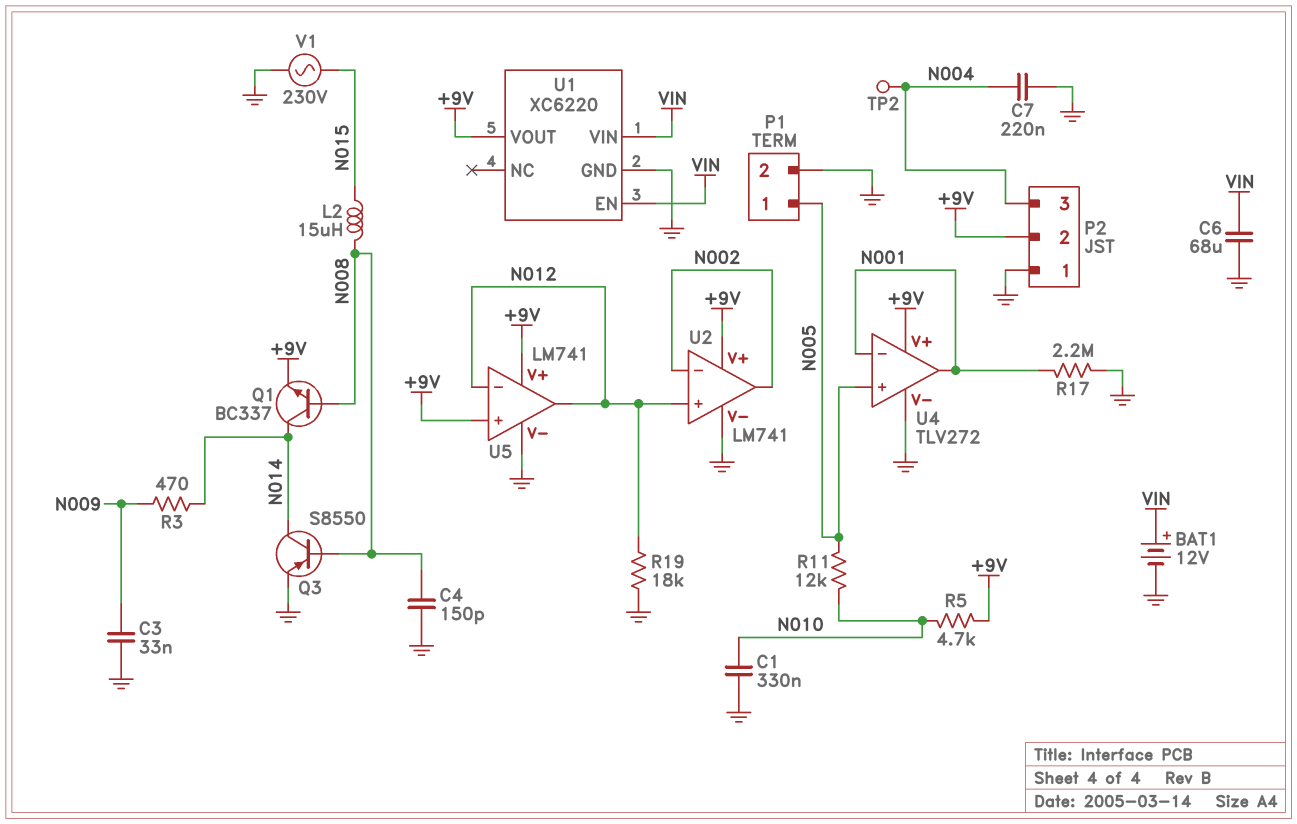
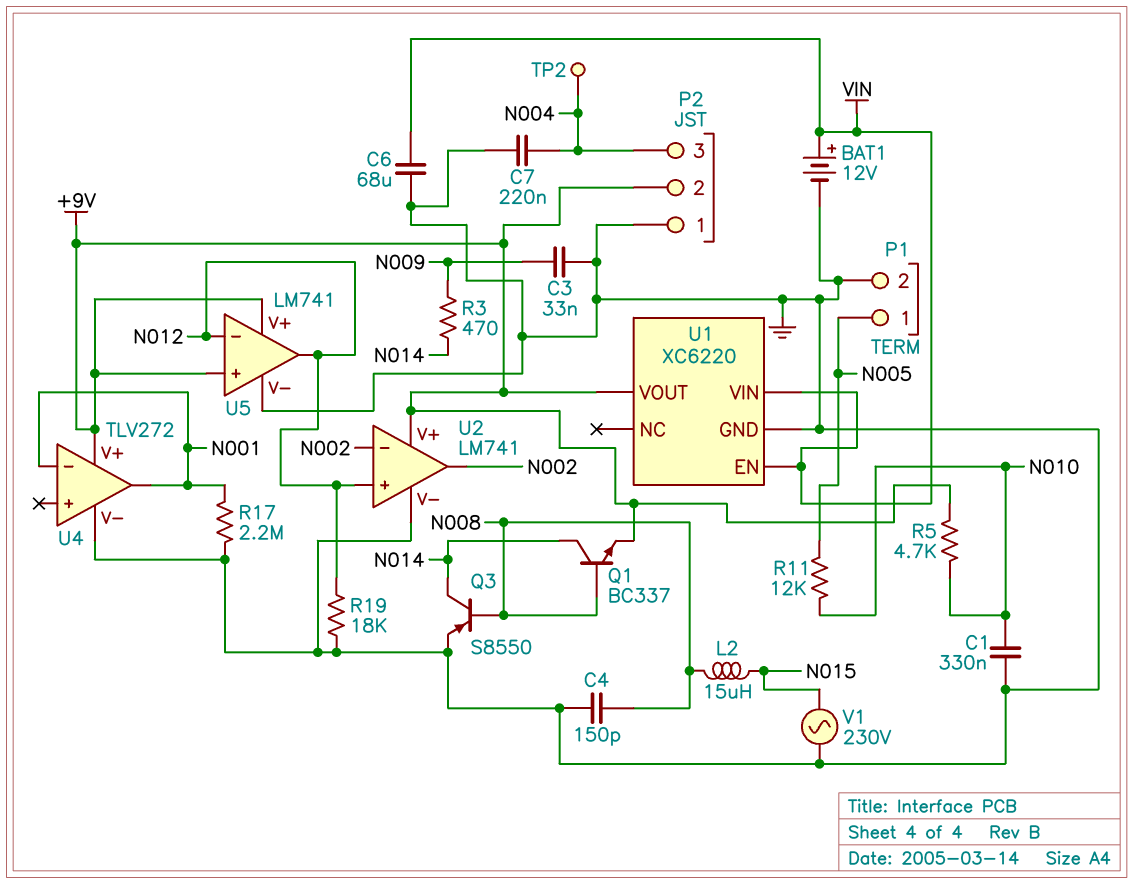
U4 pin in+: N005 -> none

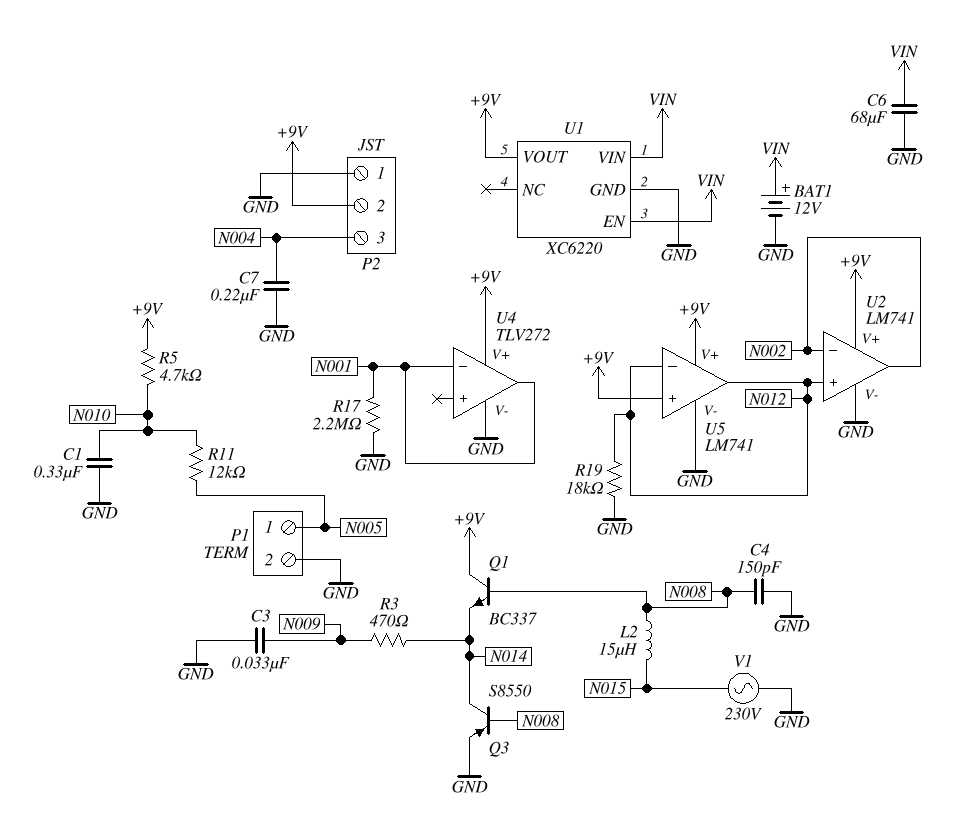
Q1: NPN BC337 (B N008, C N014, E +9V) -> NPN BC337 (B N008, C +9V, E N014)
TP2: test point (N004) -> none

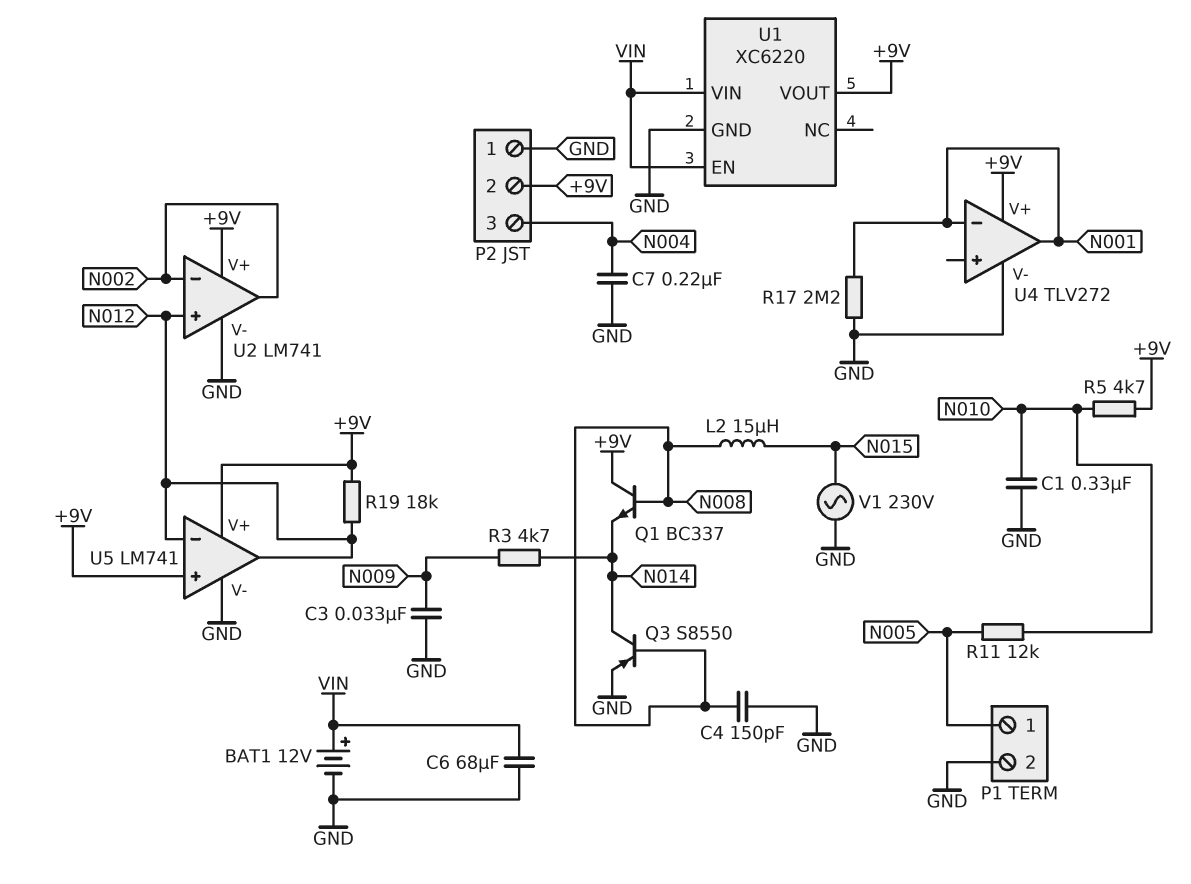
R3: 470 (N009, N014) -> 4.7k (N009, N014)
R19: 18k (GND, N012) -> 18k (+9V, N012)

